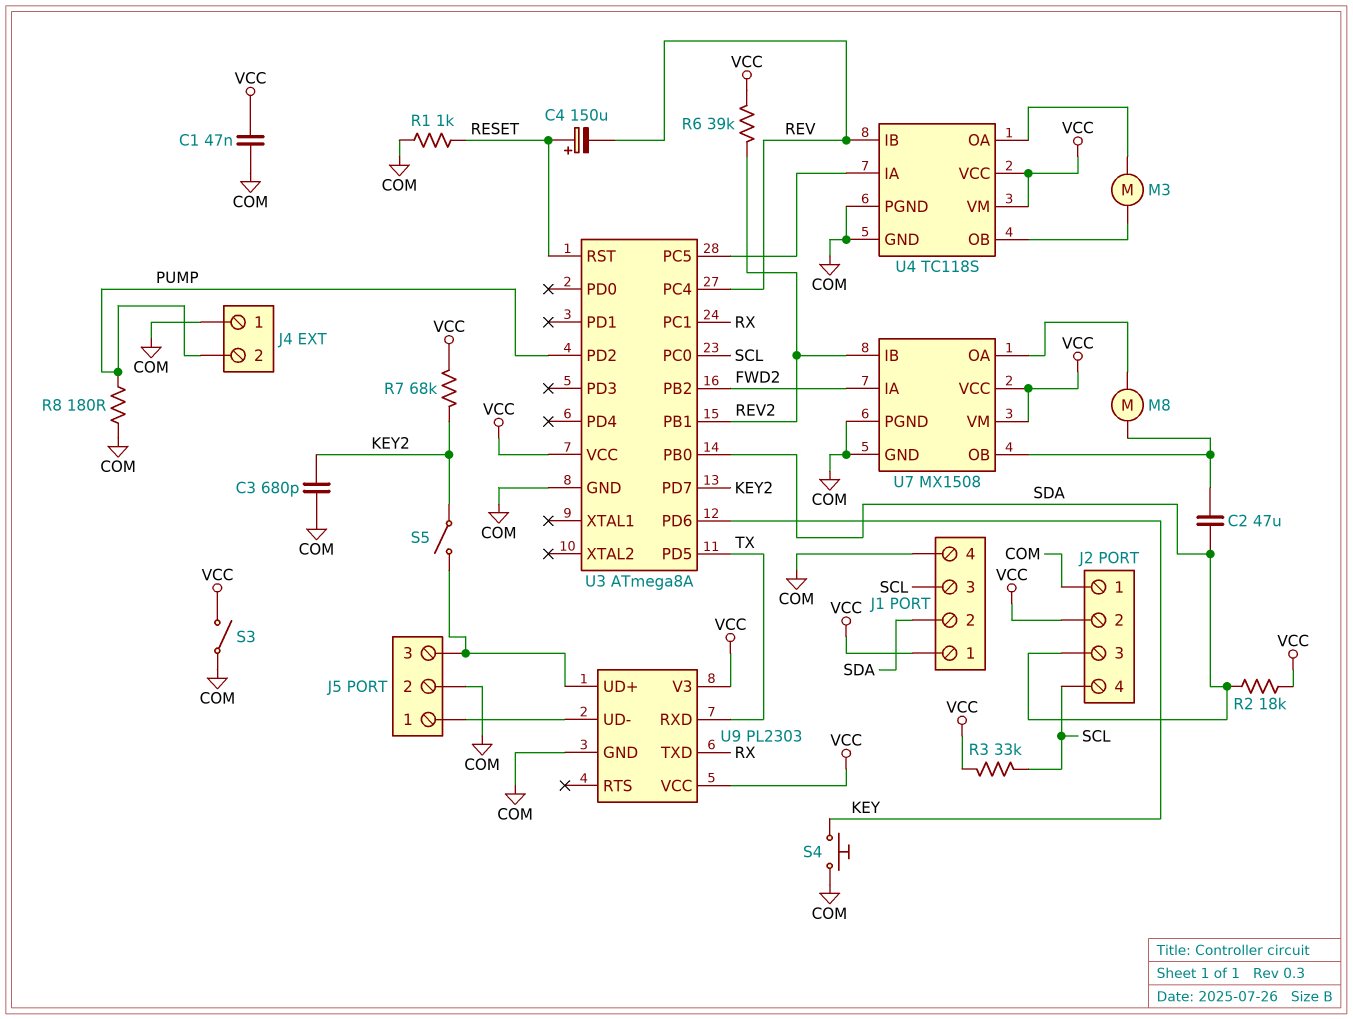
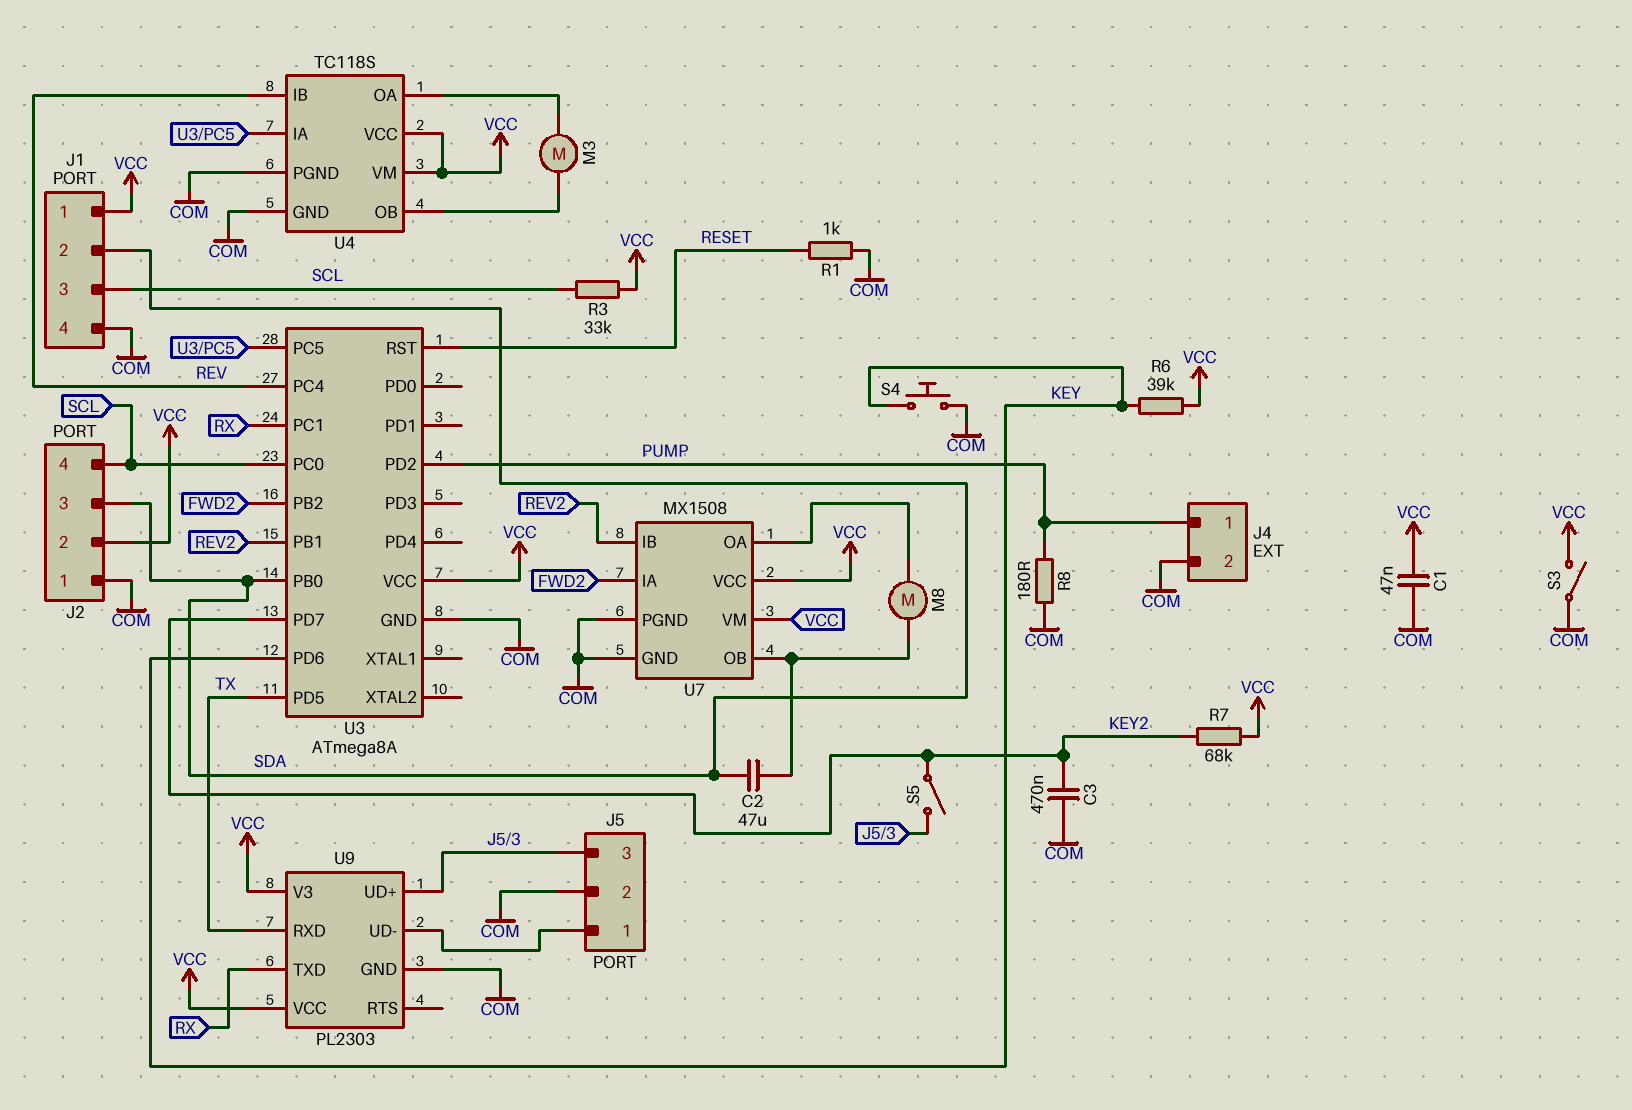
C3: 680pF (COM, KEY2) -> 470nF (COM, KEY2)
C4: 150uF (plus RESET, minus REV) -> none
J4 pin 1: COM -> PUMP
J4 pin 2: PUMP -> COM
R2: 18k (SDA, VCC) -> none
R6: 39k (REV2, VCC) -> 39k (KEY, VCC)

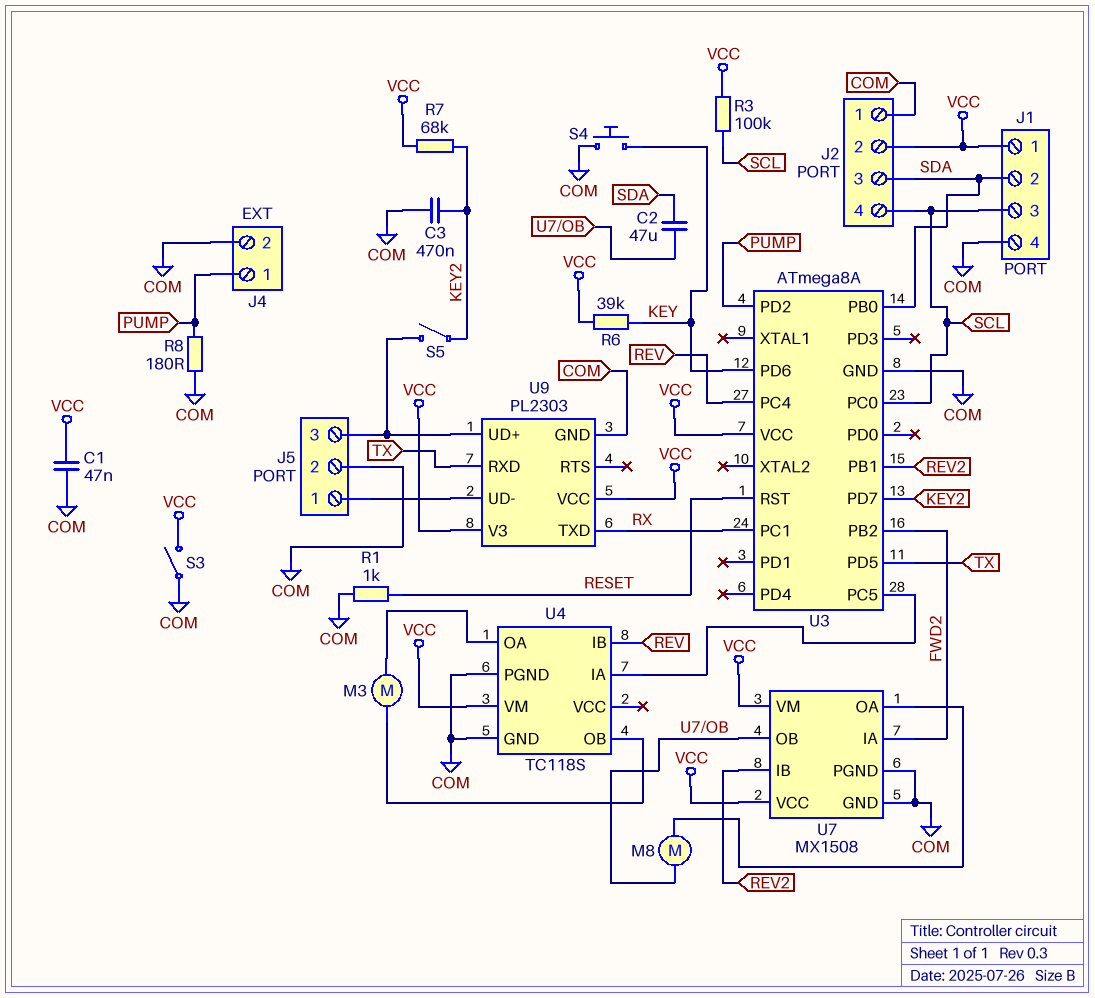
R3: 33k (SCL, VCC) -> 100k (SCL, VCC)
U4 pin VCC: VCC -> none

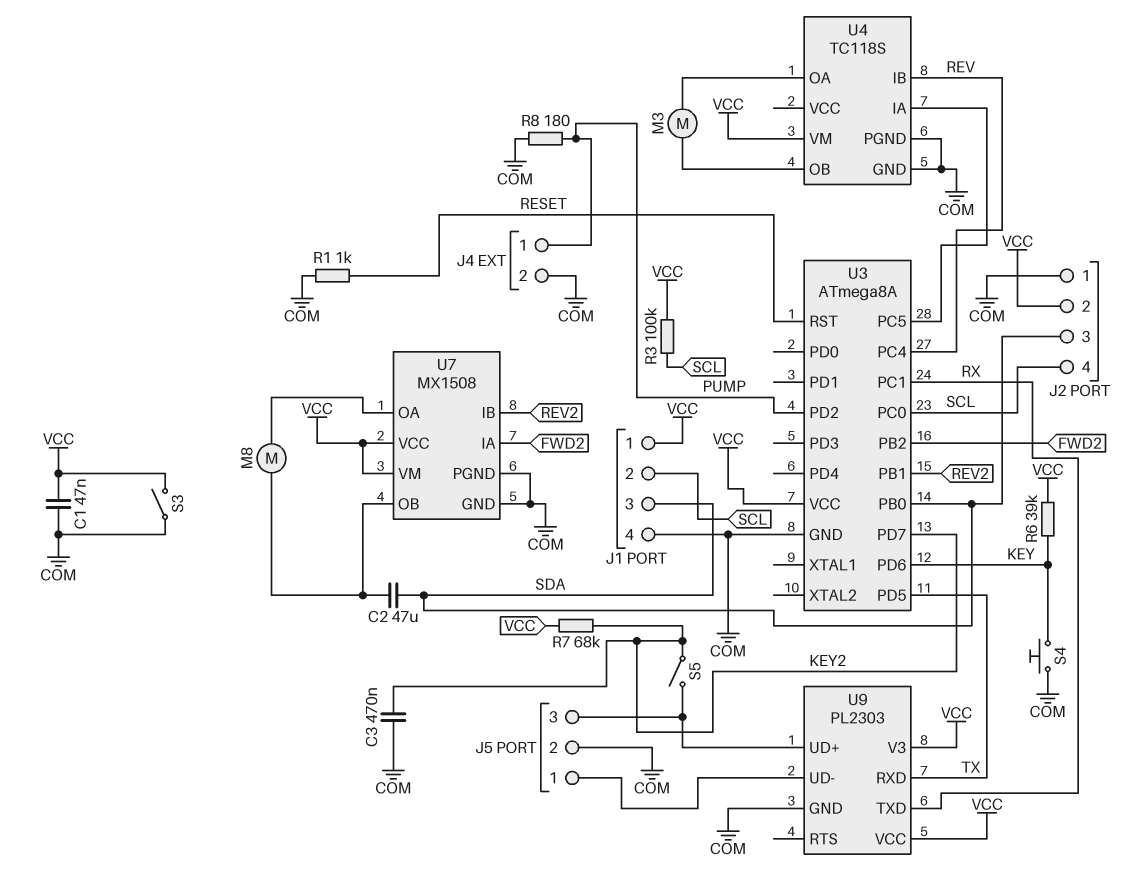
J1 pin 2: SDA -> SCL
J1 pin 3: SCL -> SDA

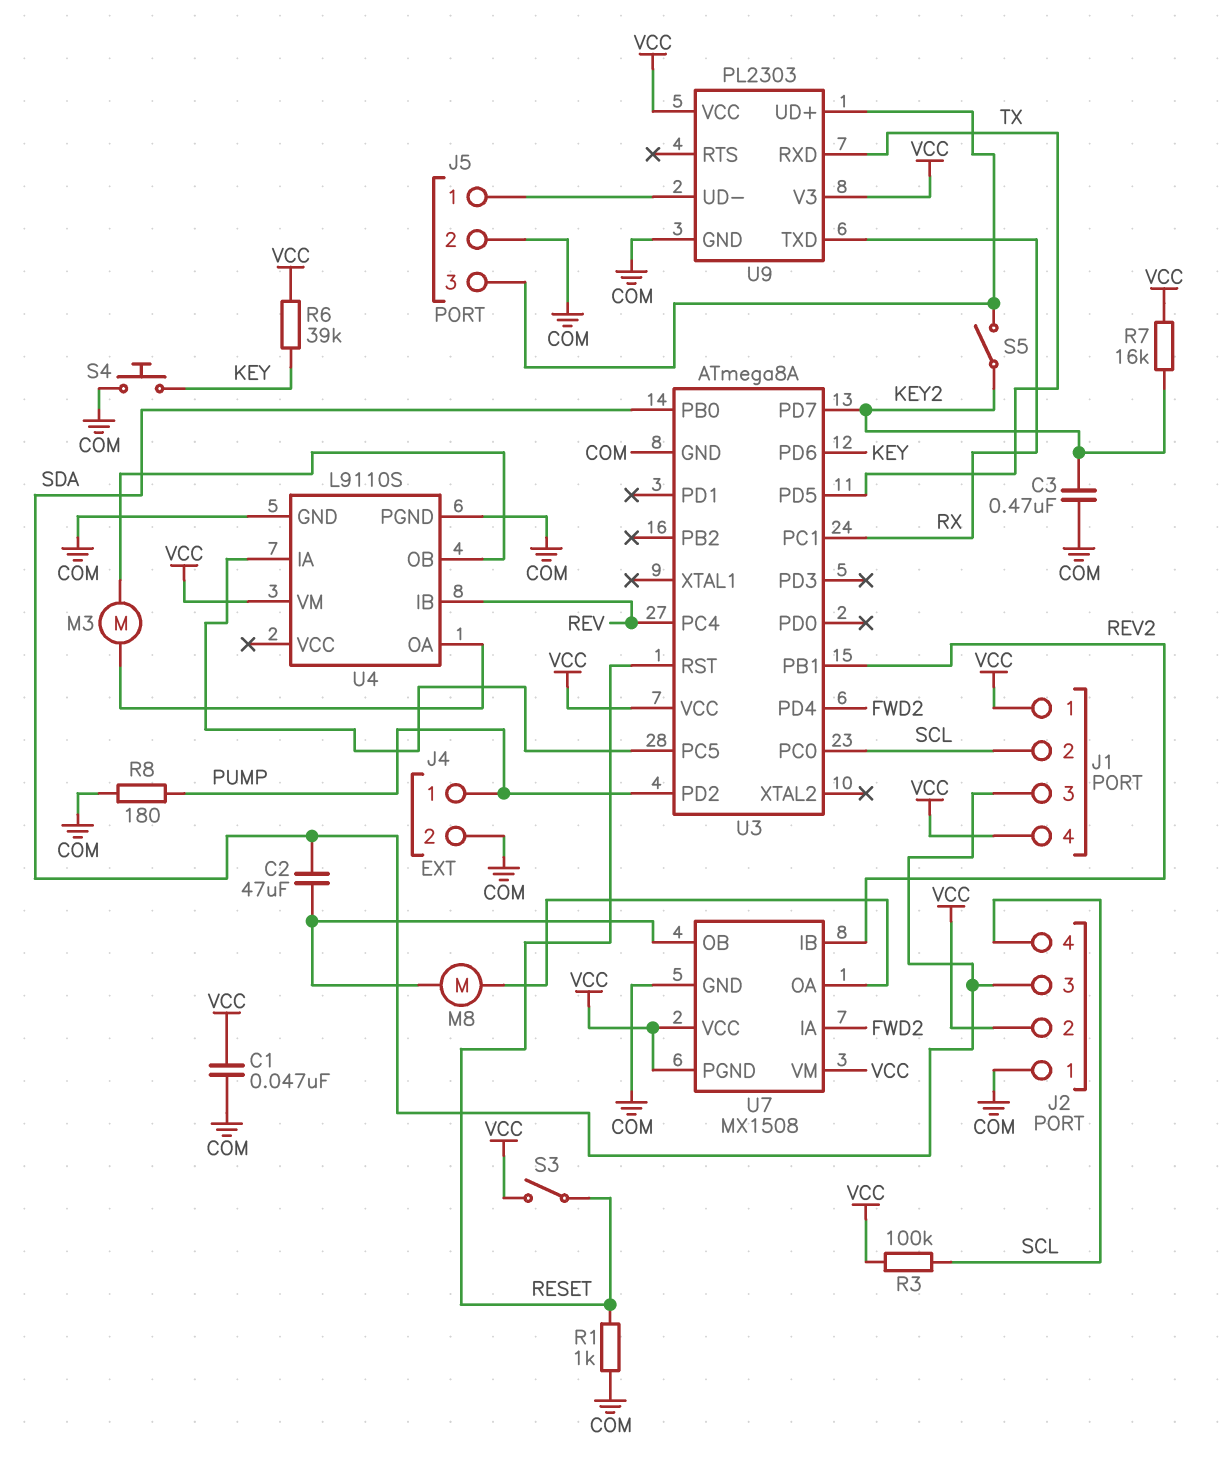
J1 pin 4: COM -> VCC
R7: 68k (KEY2, VCC) -> 16k (KEY2, VCC)
S3: switch (COM, VCC) -> switch (RESET, VCC)
U3 pin PB2: FWD2 -> none
U3 pin PD4: none -> FWD2
U4: TC118S -> L9110S
U7 pin PGND: COM -> VCC

